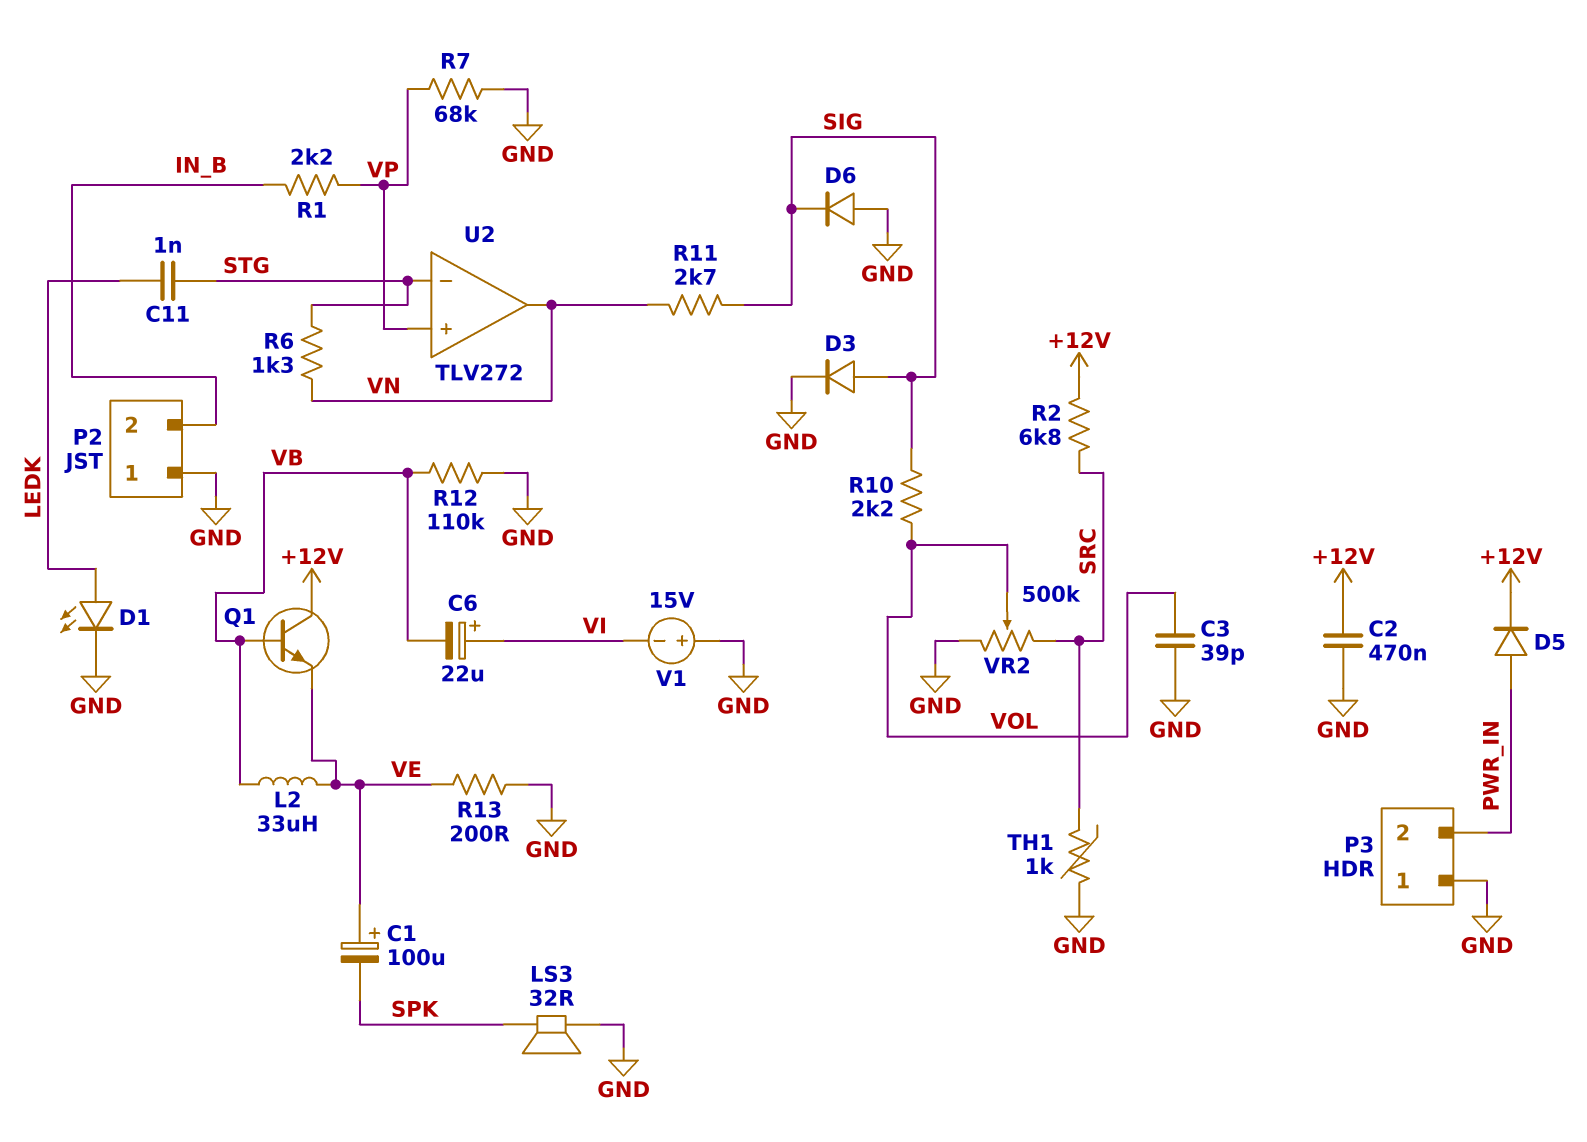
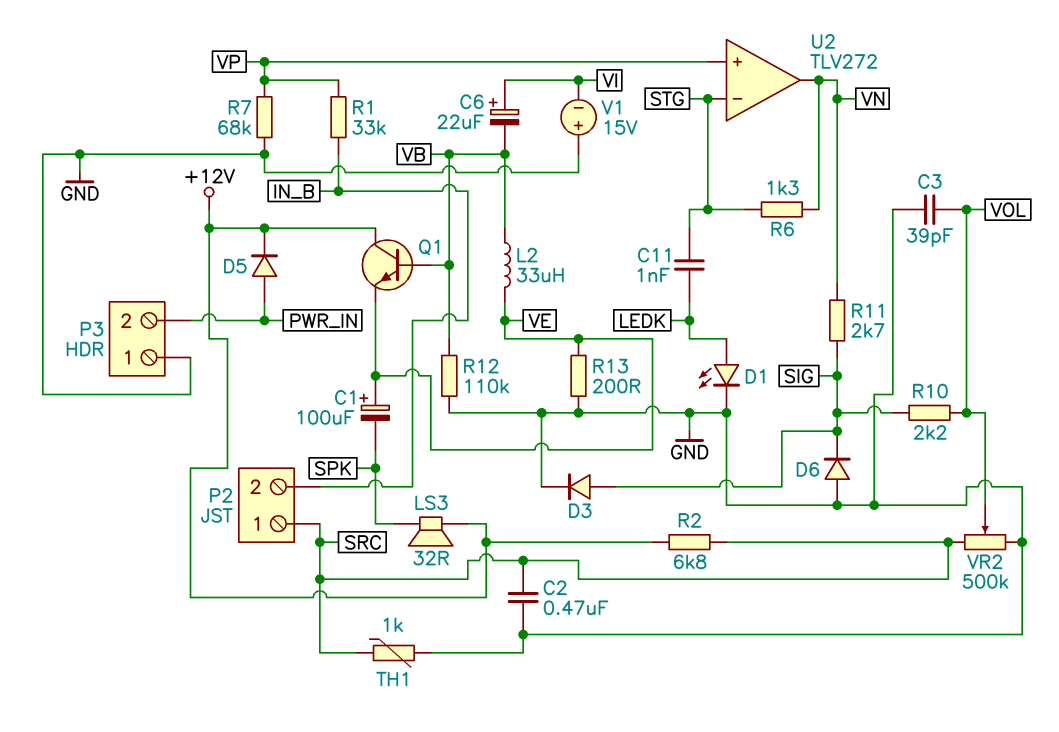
C2: 470nF (+12V, GND) -> 470nF (GND, SRC)
LS3: speaker 32R (GND, SPK) -> speaker 32R (+12V, SPK)
P2 pin 1: GND -> SRC
R1: 2.2k (IN_B, VP) -> 33k (IN_B, VP)

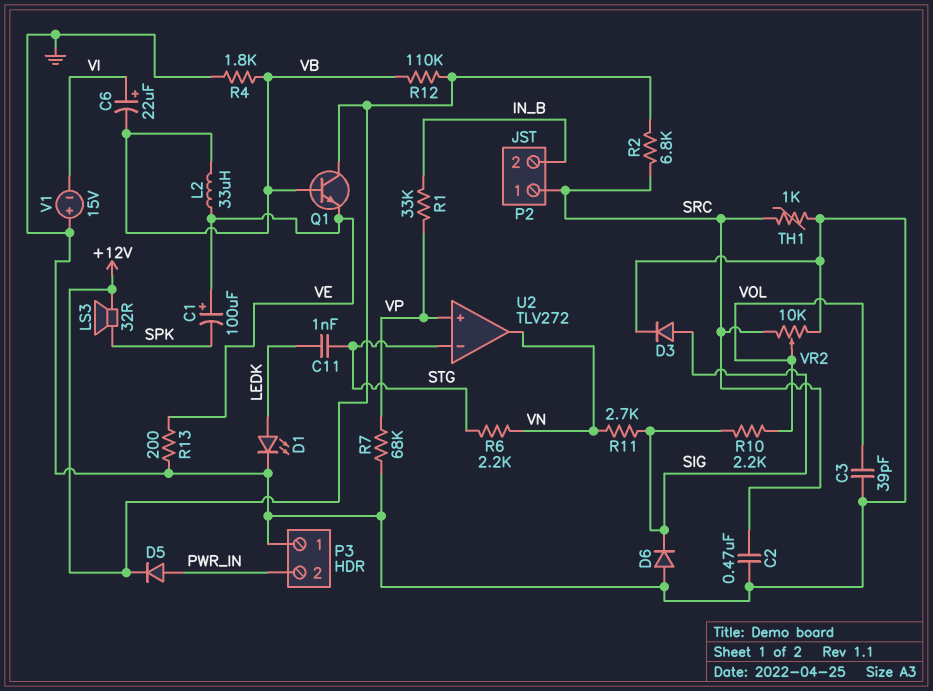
R4: none -> 1.8k (GND, VB)
R6: 1.3k (STG, VN) -> 2.2k (STG, VN)
R12: 110k (GND, VB) -> 110k (+12V, VB)
VR2: 500k (GND, SRC, wiper VOL) -> 10k (GND, SRC, wiper VOL)

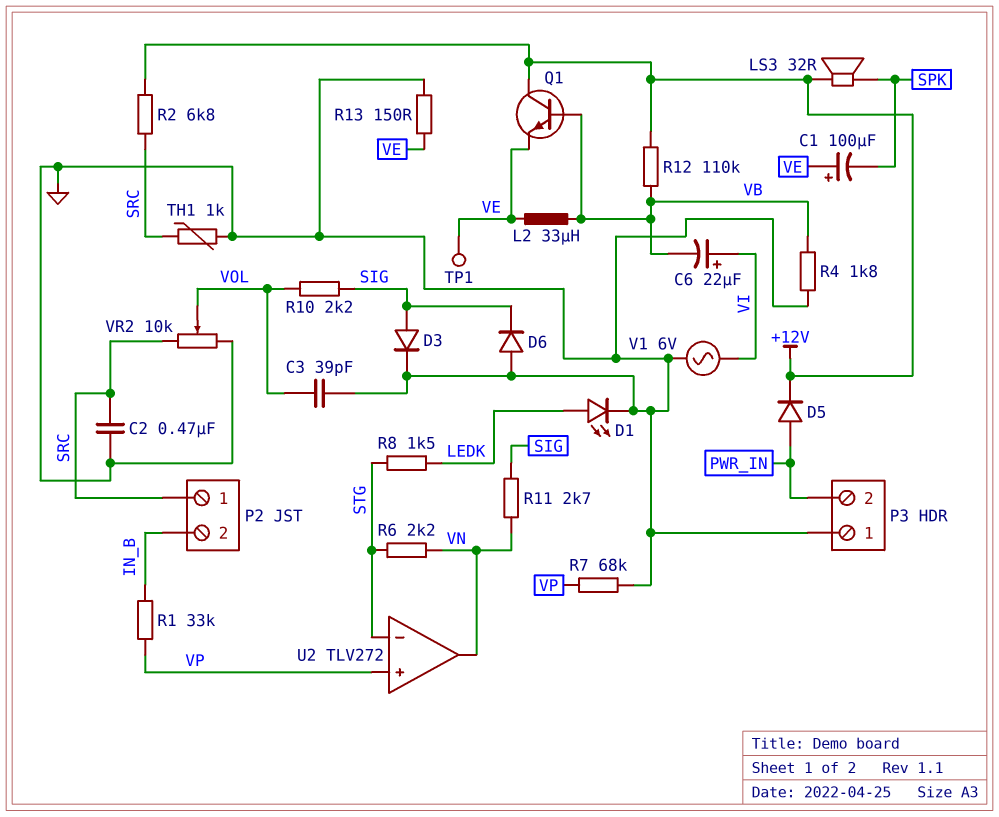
C11: 1nF (LEDK, STG) -> none
R8: none -> 1.5k (LEDK, STG)
R13: 200 (GND, VE) -> 150 (GND, VE)
TP1: none -> test point (VE)
V1: 15V (plus GND, minus VI) -> AC 6V (GND, VI)

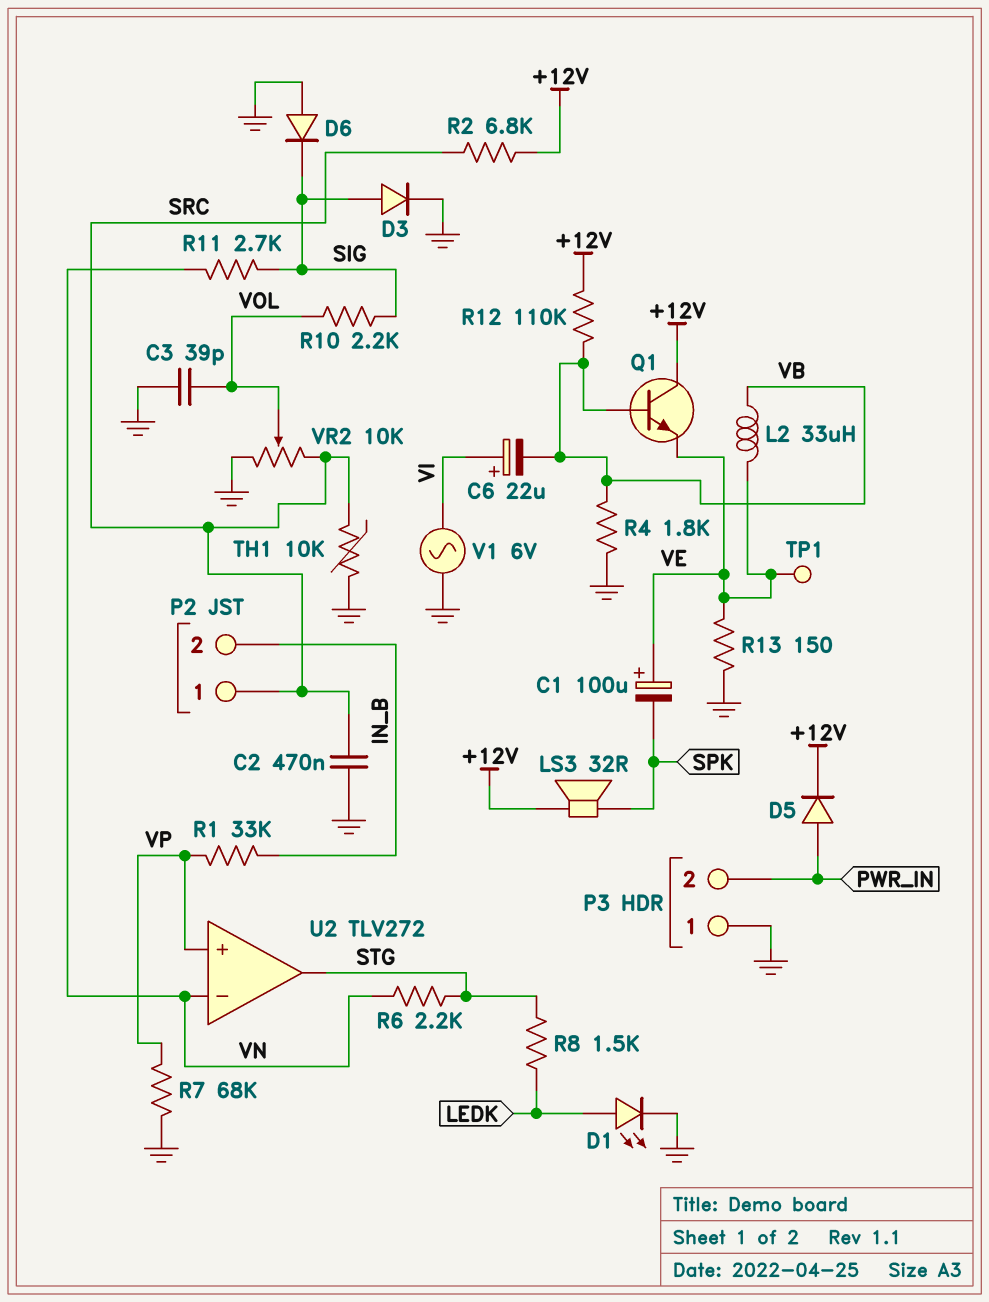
TH1: 1k (GND, SRC) -> 10k (GND, SRC)
U2 pin in-: STG -> VN
U2 pin out: VN -> STG

